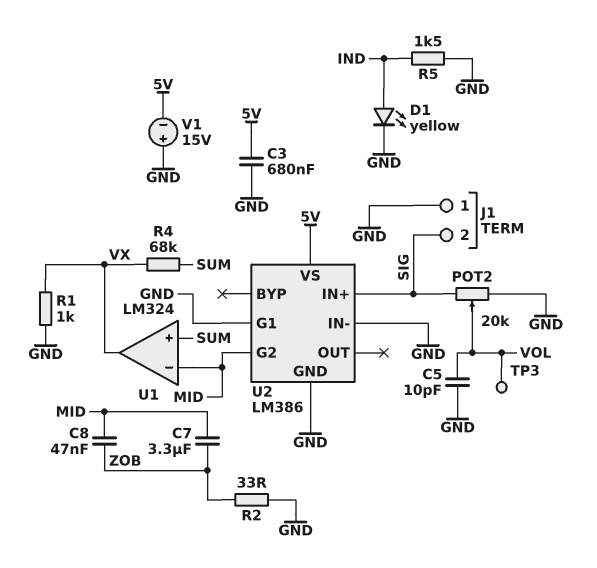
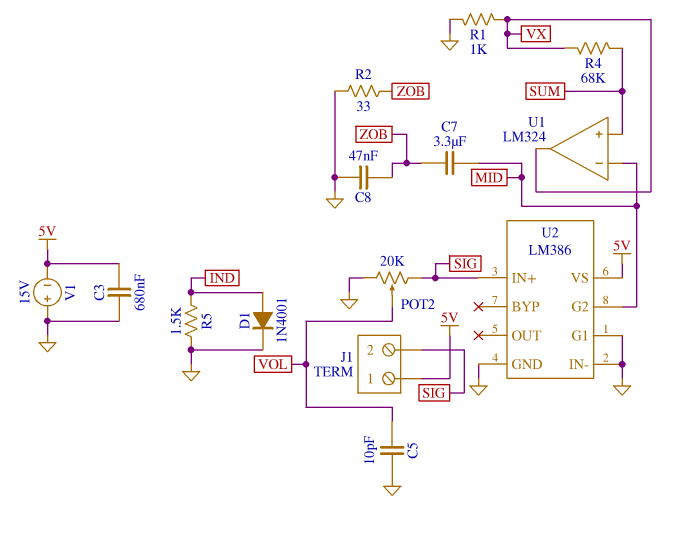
C8: 47nF (MID, ZOB) -> 47nF (GND, ZOB)
D1: LED yellow (A IND, K GND) -> diode 1N4001 (A IND, K GND)
J1 pin 1: GND -> 5V
TP3: test point (VOL) -> none

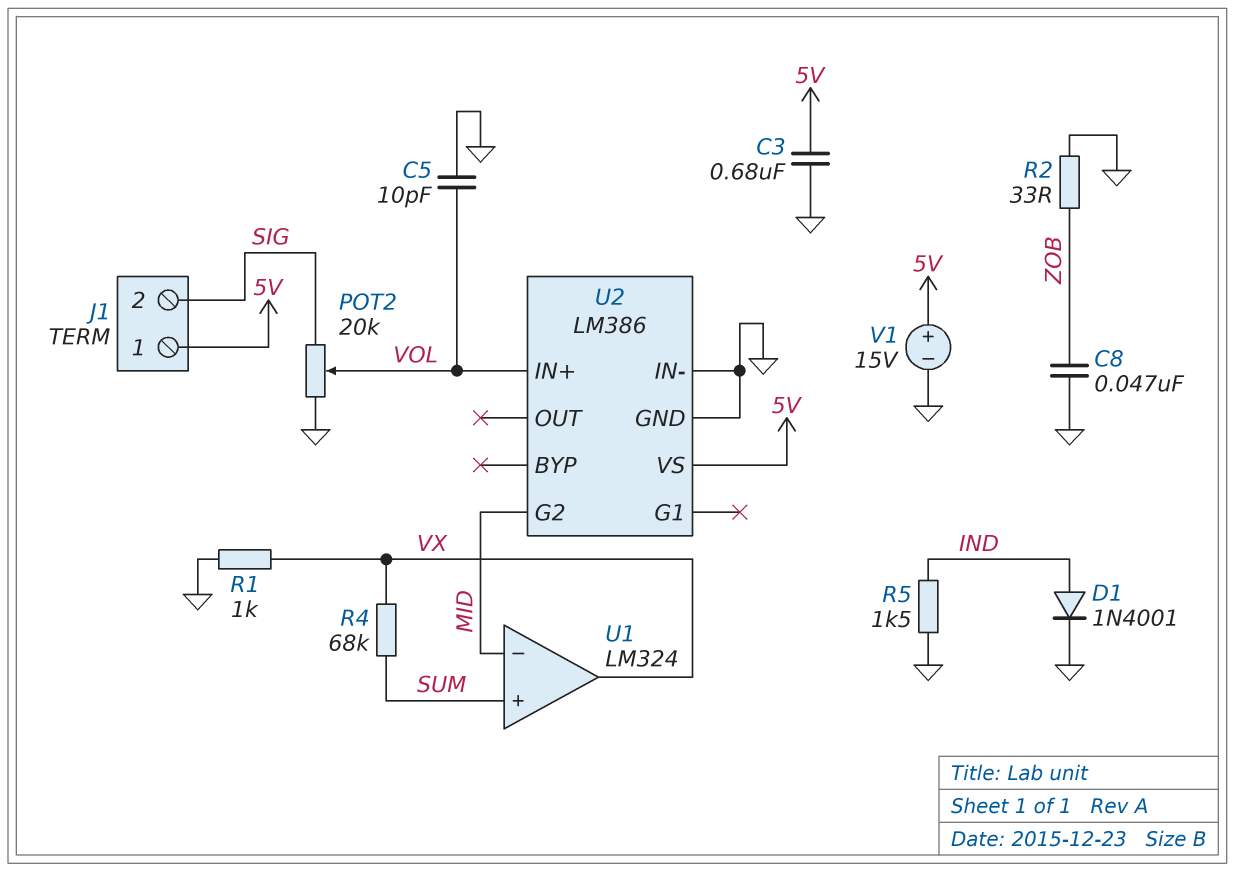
C7: 3.3uF (MID, ZOB) -> none
U2 pin G1: GND -> none
U2 pin IN+: SIG -> VOL
V1: 15V (plus GND, minus 5V) -> 15V (plus 5V, minus GND)

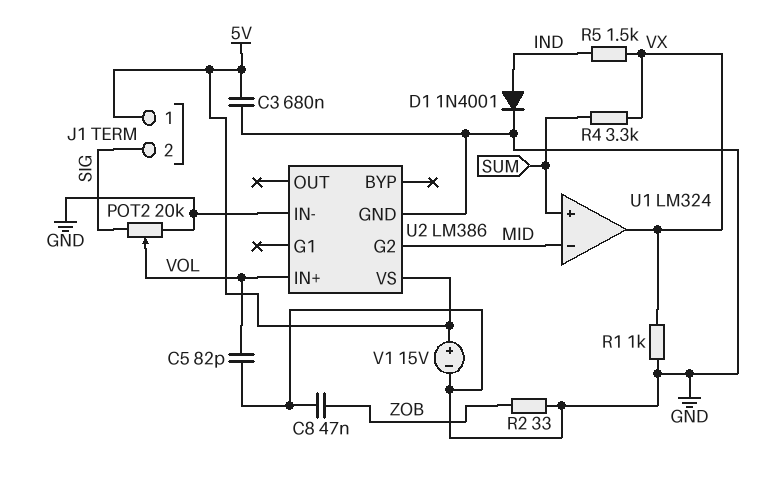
C5: 10pF (GND, VOL) -> 82pF (GND, VOL)
R4: 68k (SUM, VX) -> 3.3k (SUM, VX)
R5: 1.5k (GND, IND) -> 1.5k (IND, VX)

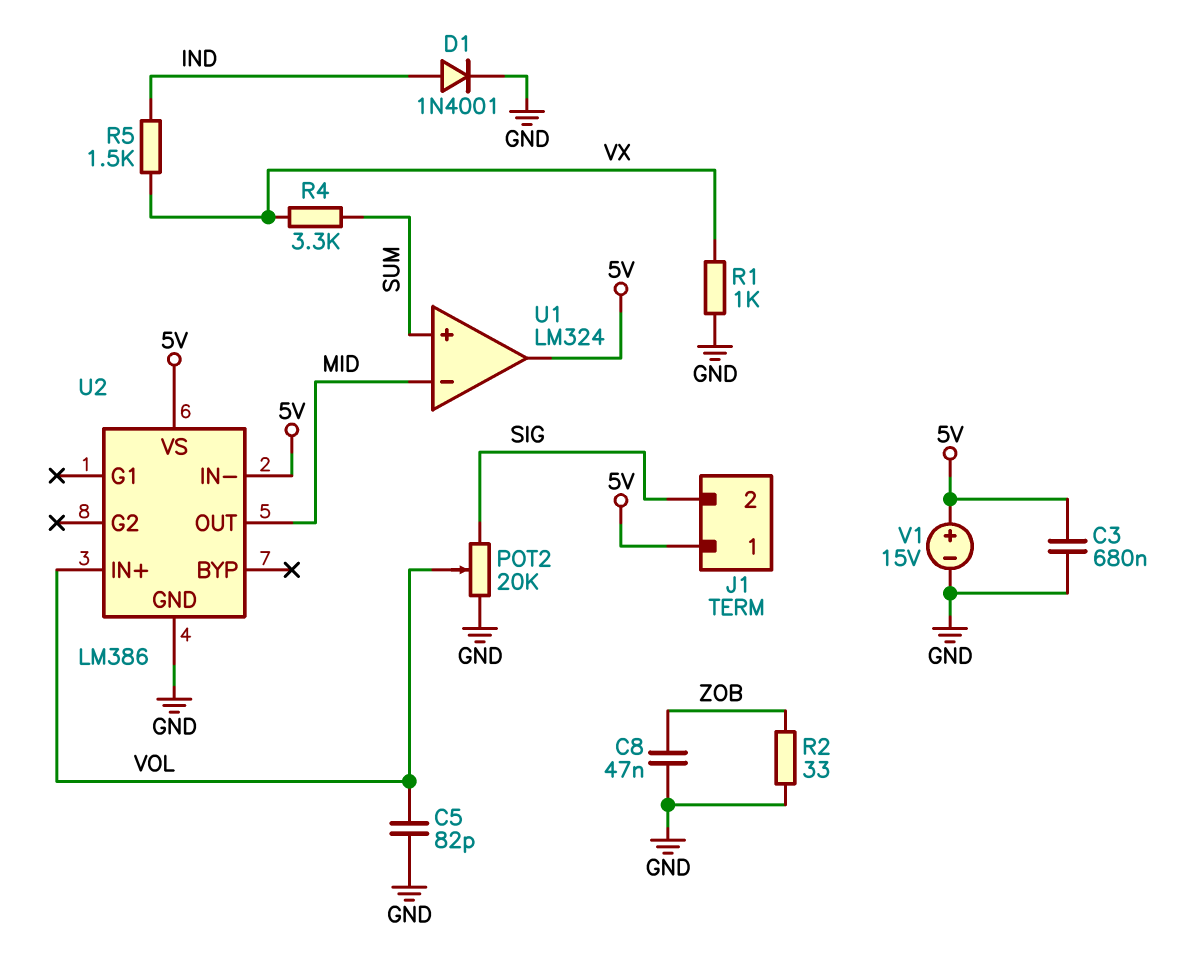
U1 pin out: VX -> 5V
U2 pin G2: MID -> none
U2 pin IN-: GND -> 5V
U2 pin OUT: none -> MID

